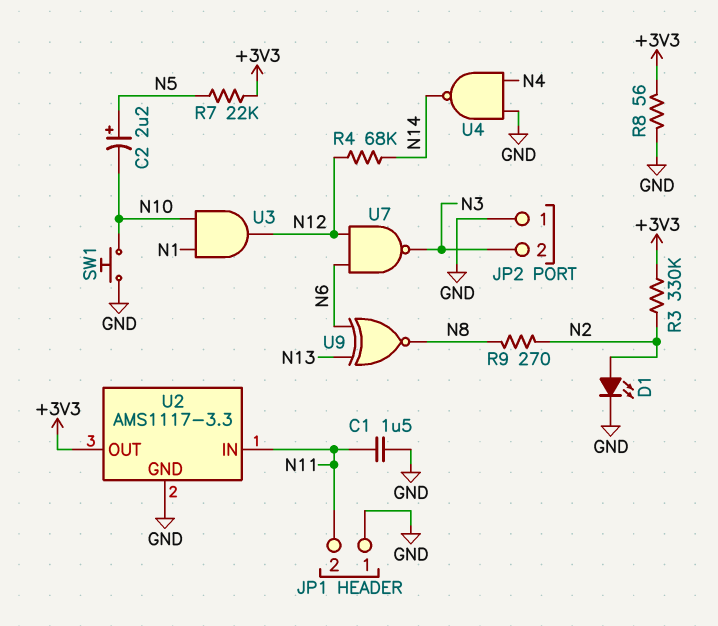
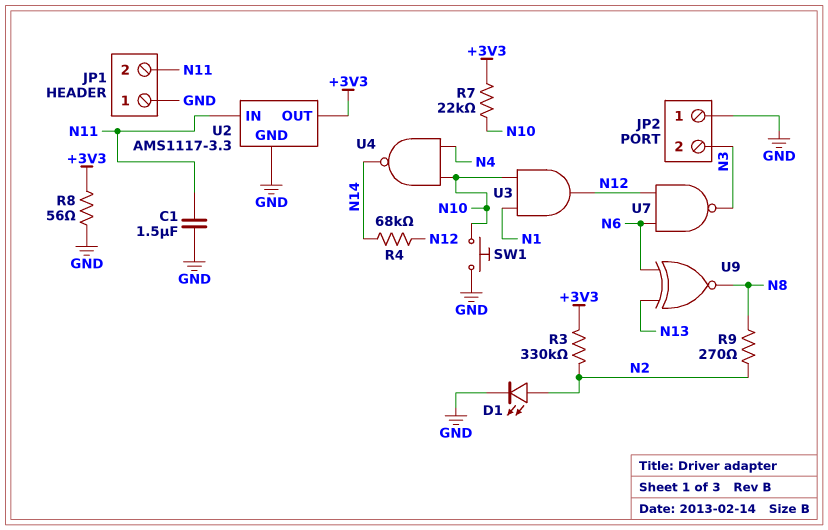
C2: 2.2uF (plus N5, minus N10) -> none
R7: 22k (+3V3, N5) -> 22k (+3V3, N10)
U4: NAND (in GND, in N4, out N14) -> NAND (in N4, in N10, out N14)

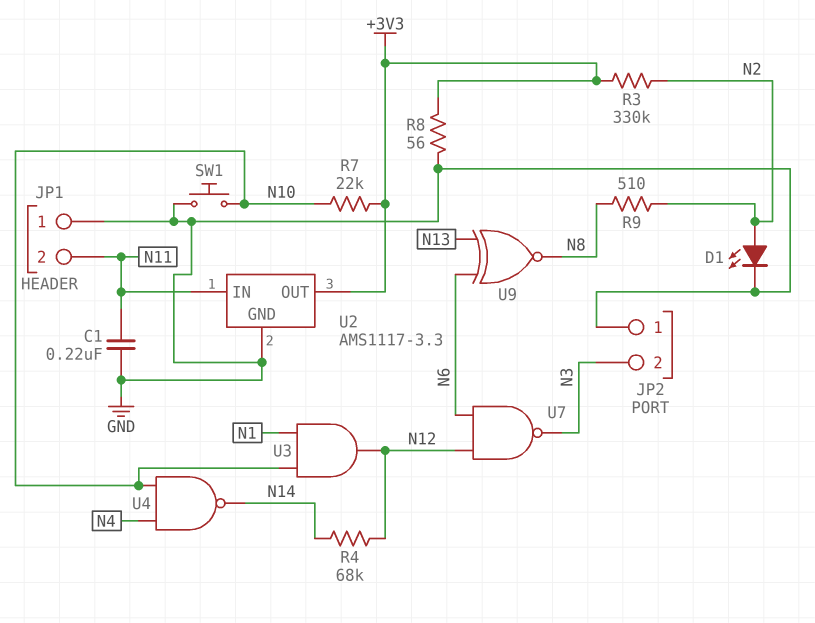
C1: 1.5uF (GND, N11) -> 220nF (GND, N11)
R9: 270 (N2, N8) -> 510 (N2, N8)

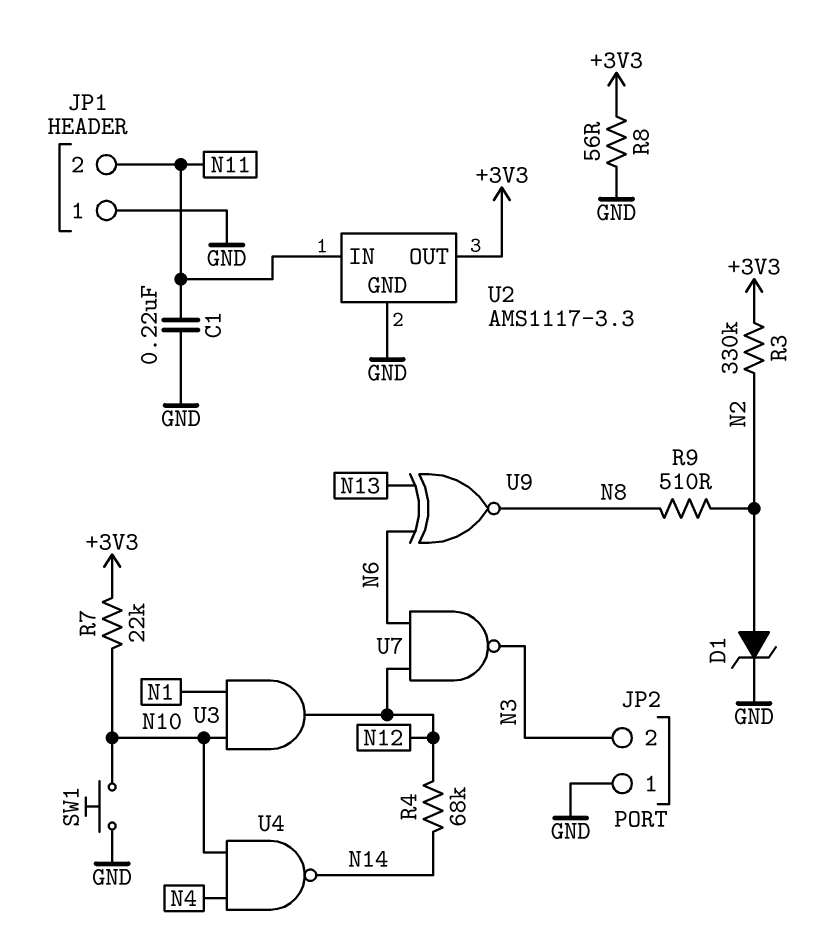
D1: LED (A N2, K GND) -> zener (A N2, K GND)

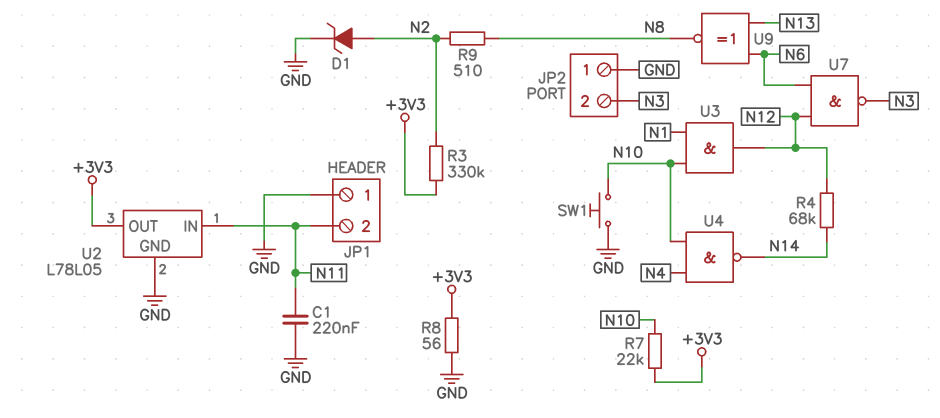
U2: AMS1117-3.3 -> L78L05

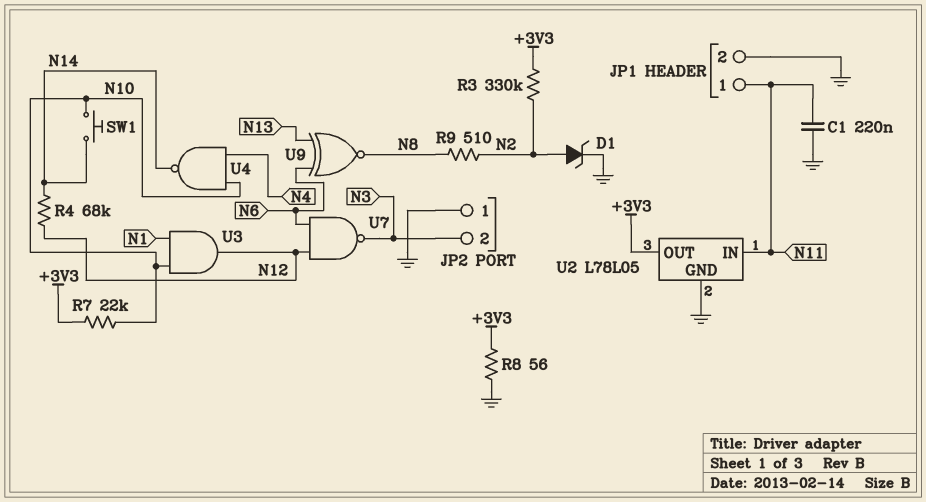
JP1 pin 1: GND -> N11
JP1 pin 2: N11 -> GND
SW1: button (GND, N10) -> button (N10, N14)

